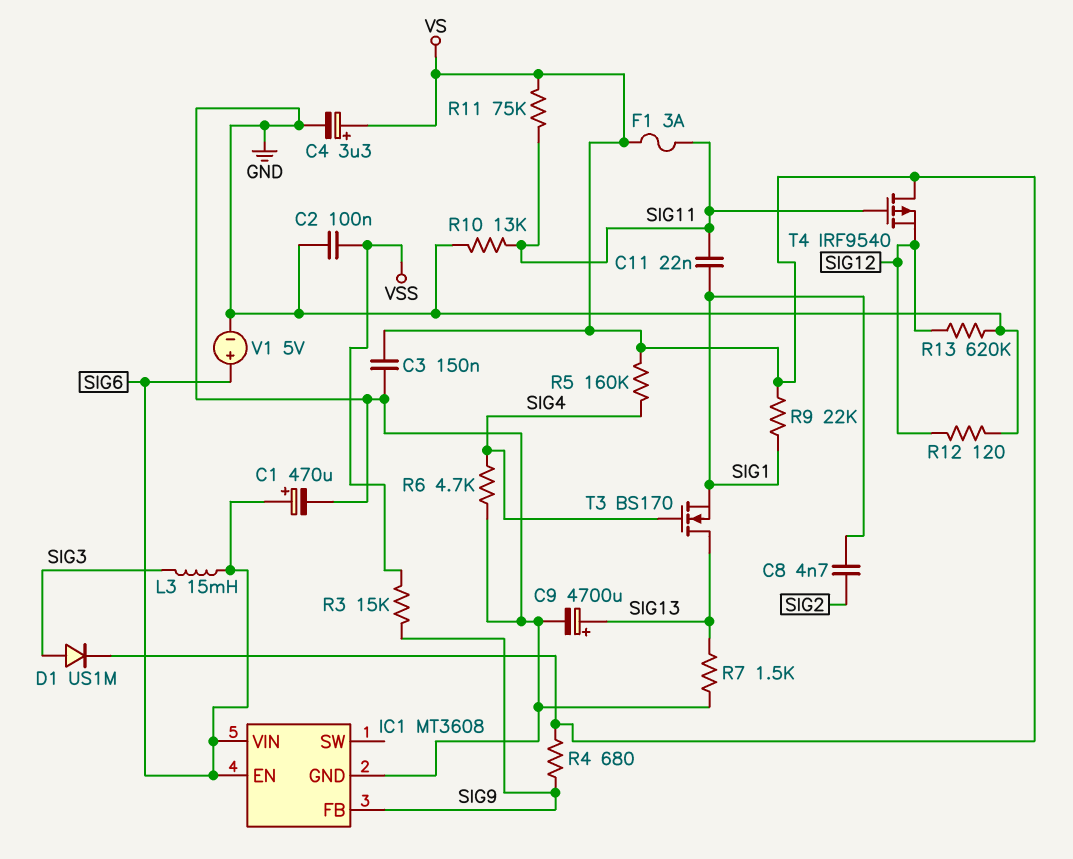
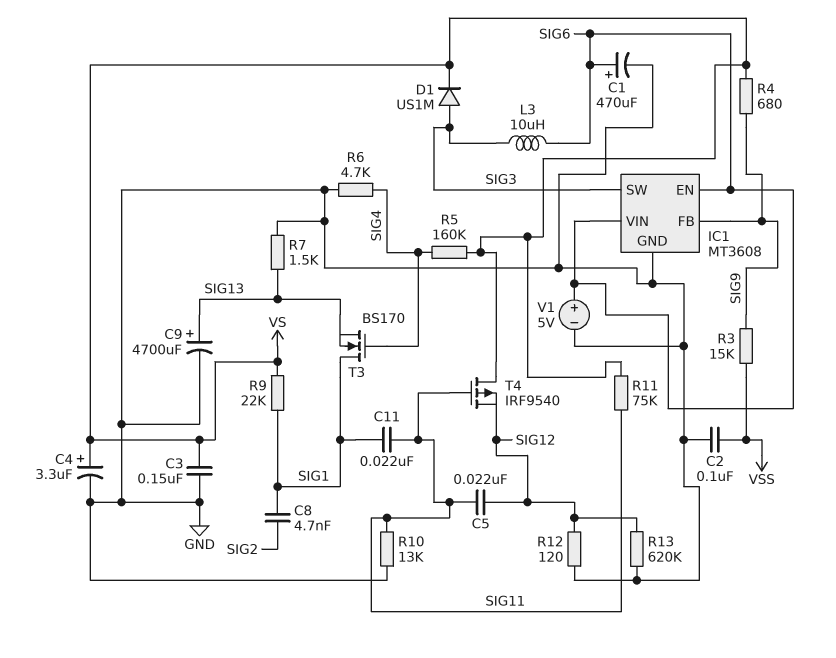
C5: none -> 22nF (SIG11, SIG12)
F1: 3A (SIG11, VS) -> none
IC1 pin SW: none -> SIG3
L3: 15mH (SIG3, SIG6) -> 10uH (SIG3, SIG6)
T3: NMOS BS170 (G SIG4, D SIG13, S SIG1) -> NMOS BS170 (G SIG4, D SIG1, S SIG13)

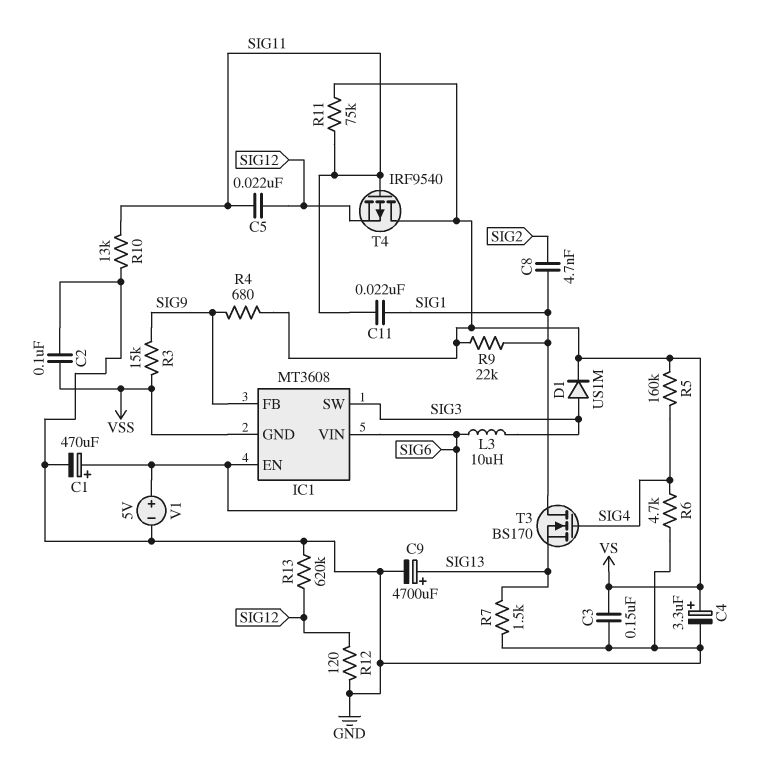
IC1 pin GND: GND -> VSS

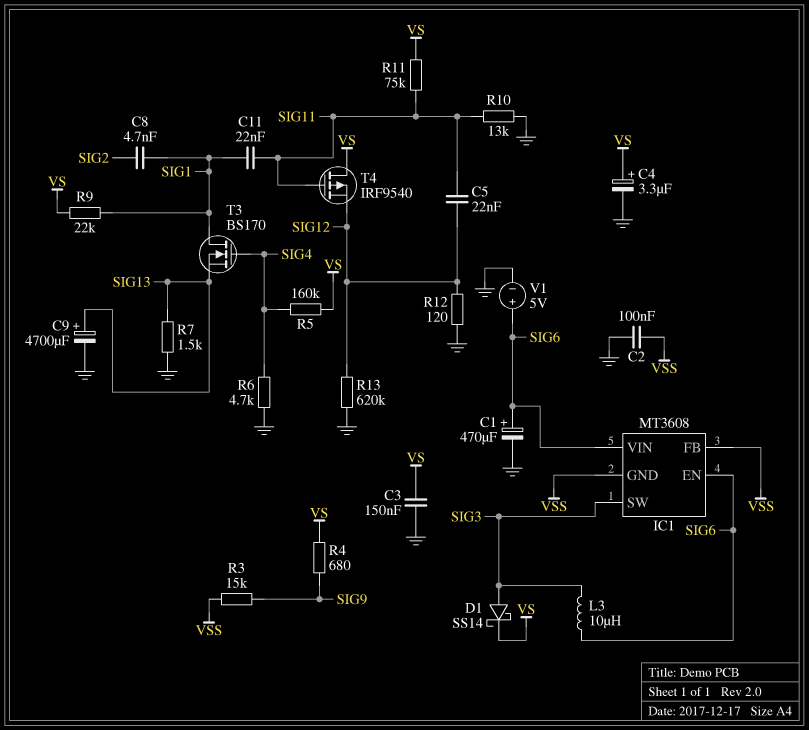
D1: diode US1M (A SIG3, K VS) -> schottky SS14 (A SIG3, K VS)
IC1 pin FB: SIG9 -> VSS

